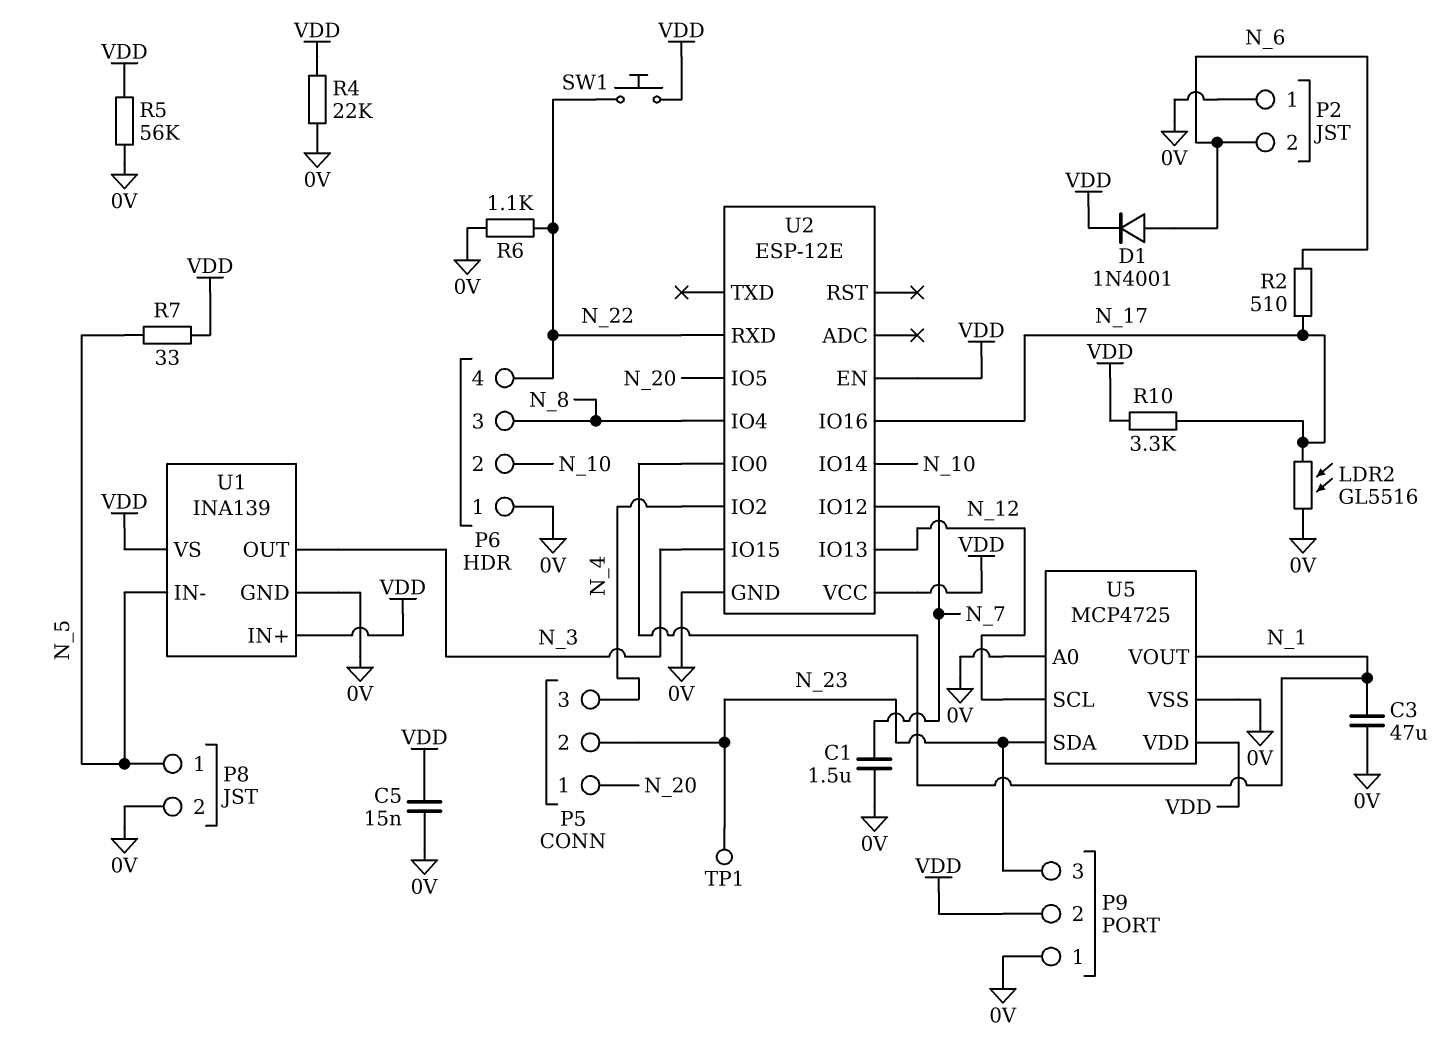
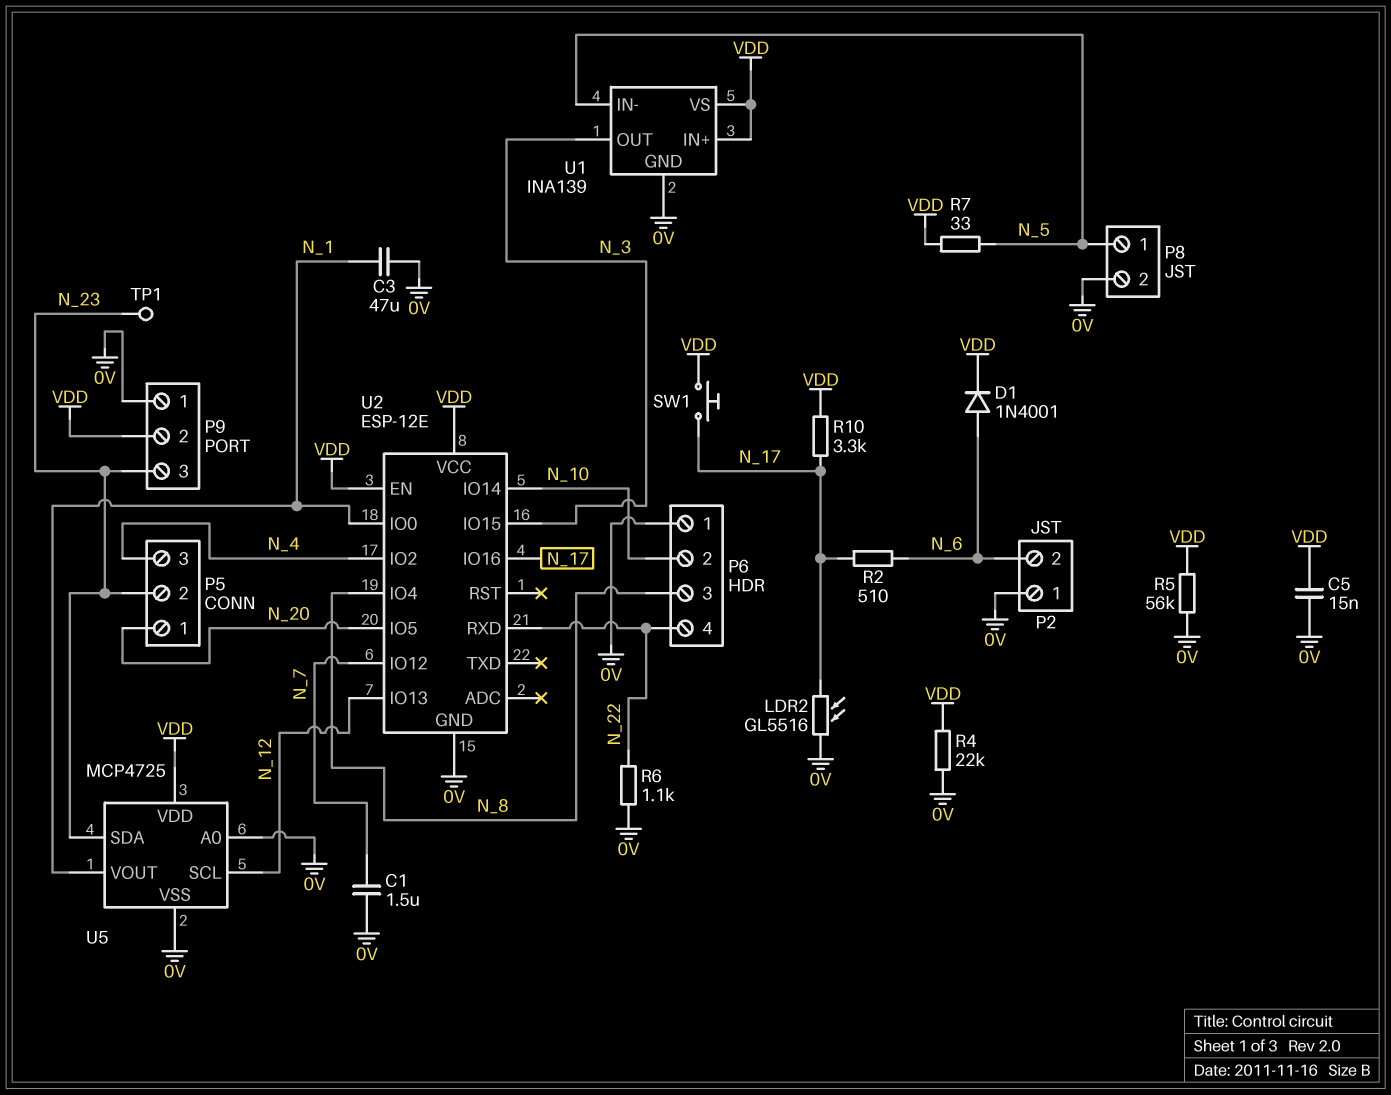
SW1: button (N_22, VDD) -> button (N_17, VDD)

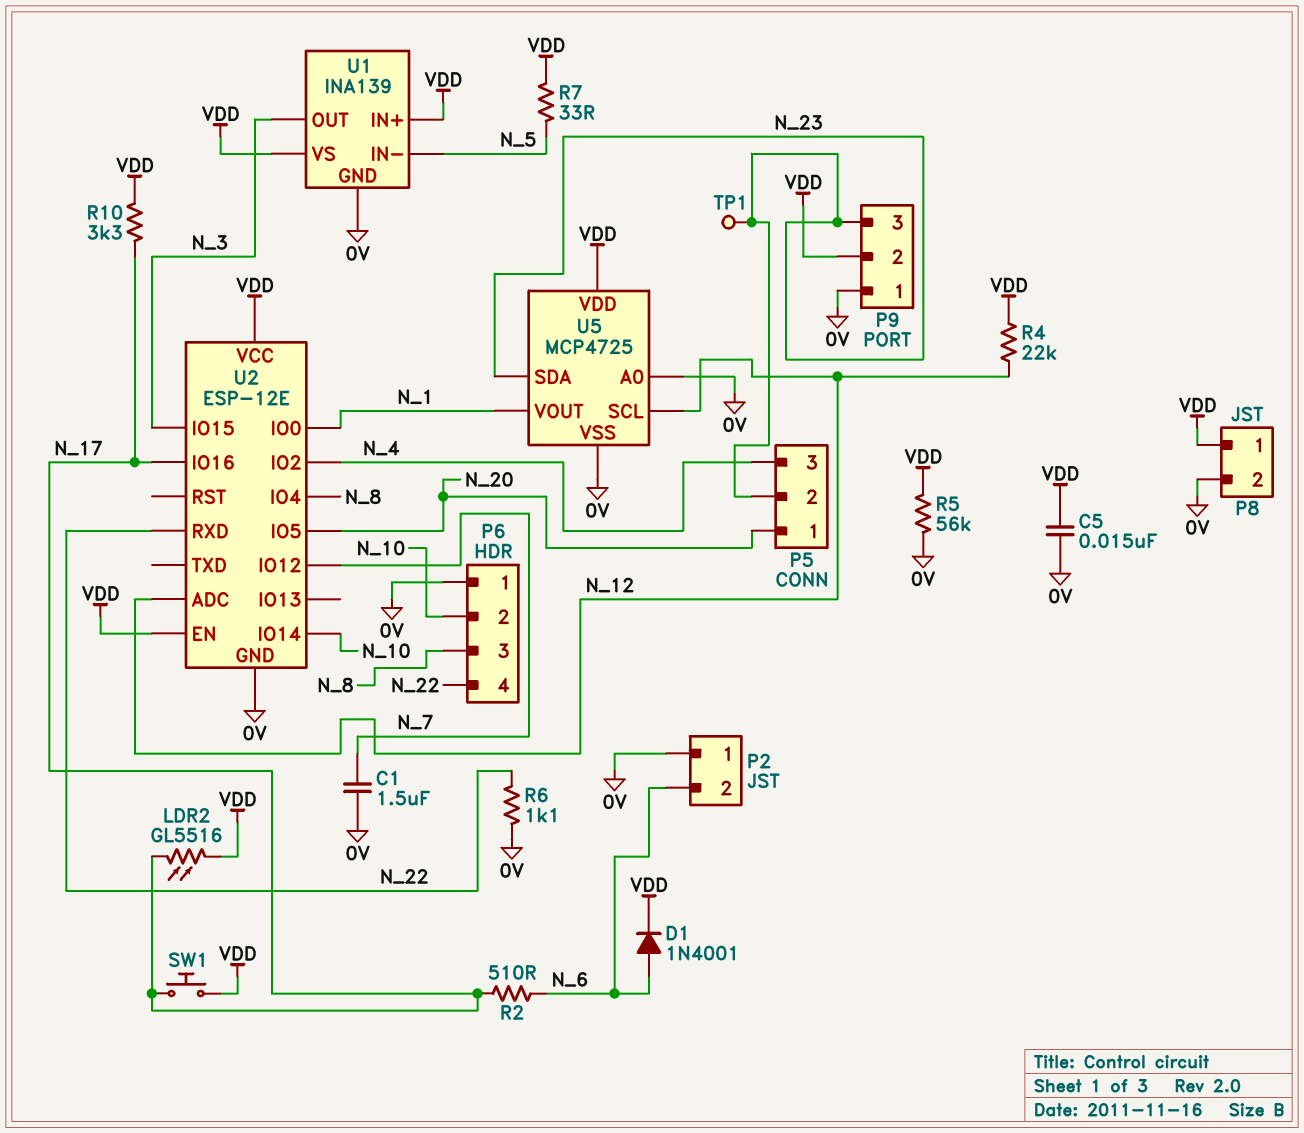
C3: 47uF (0V, N_1) -> none
LDR2: GL5516 (0V, N_17) -> GL5516 (N_17, VDD)
P8 pin 1: N_5 -> VDD
R4: 22k (0V, VDD) -> 22k (N_12, VDD)
U2 pin ADC: none -> N_12
U2 pin IO13: N_12 -> none

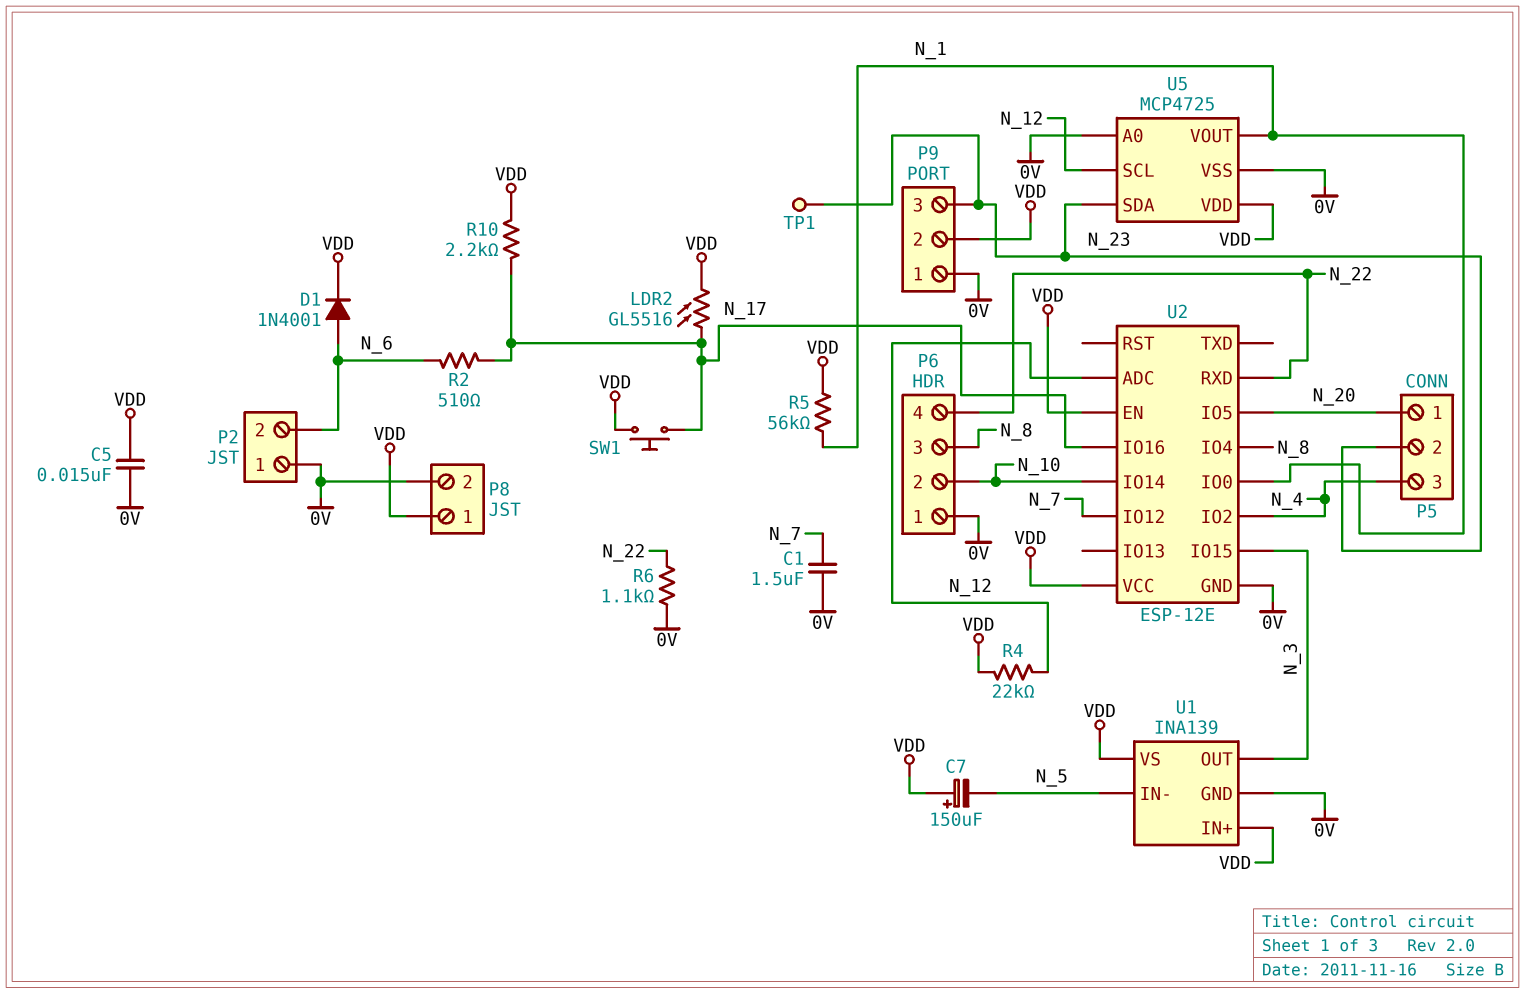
C7: none -> 150uF (plus VDD, minus N_5)
R5: 56k (0V, VDD) -> 56k (N_1, VDD)
R7: 33 (N_5, VDD) -> none
R10: 3.3k (N_17, VDD) -> 2.2k (N_17, VDD)

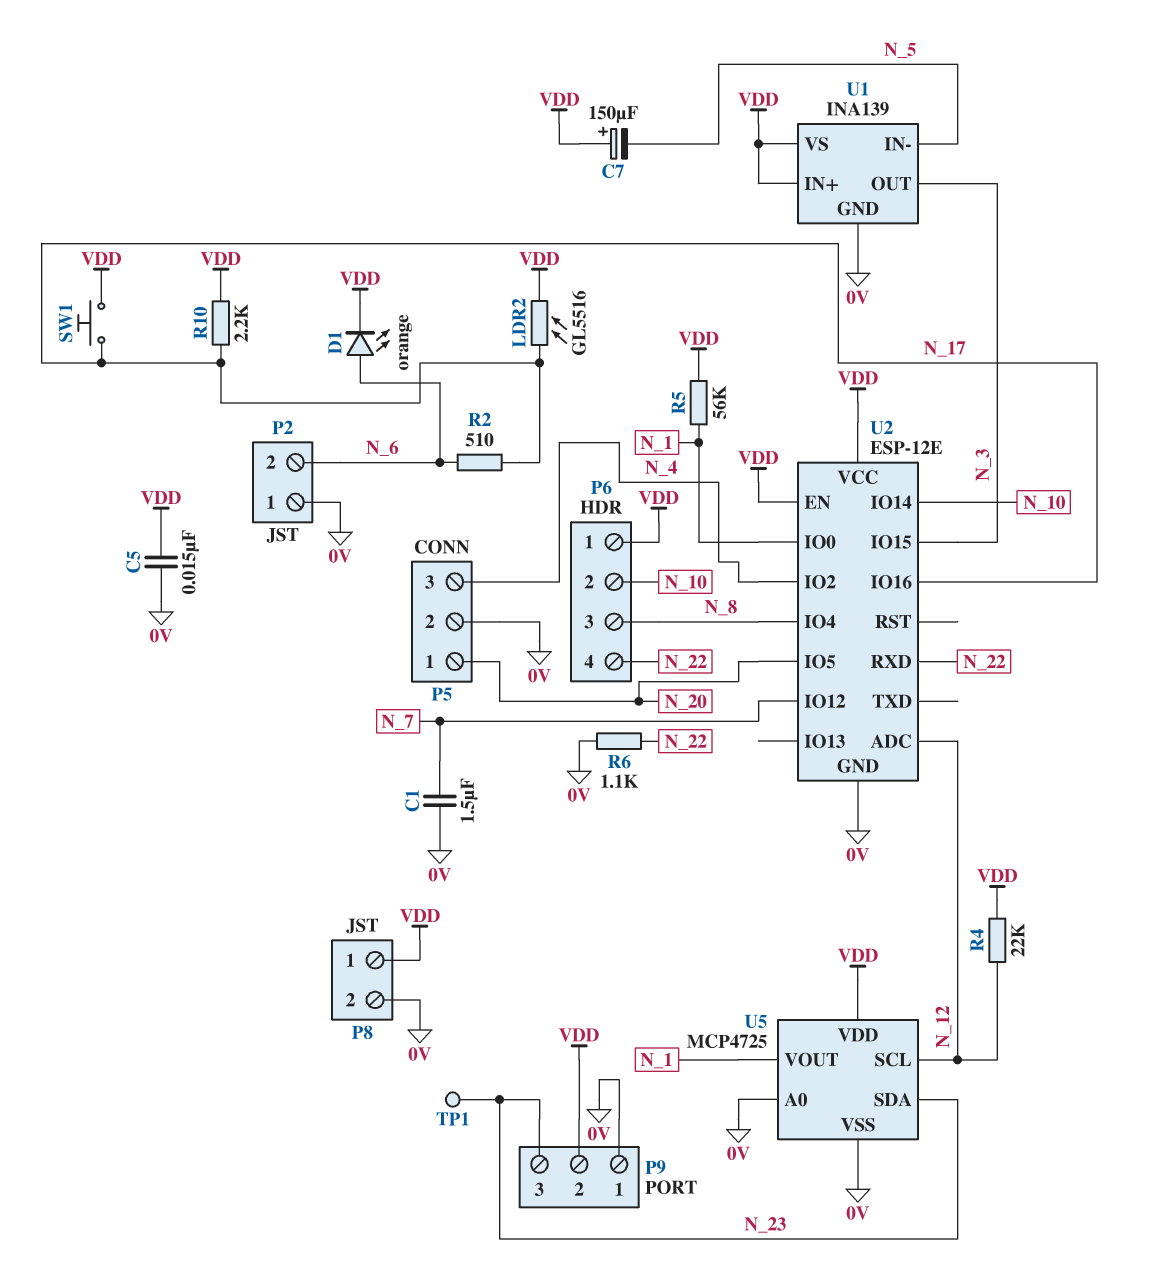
D1: diode 1N4001 (A N_6, K VDD) -> LED orange (A N_6, K VDD)
P5 pin 2: N_23 -> 0V
P6 pin 1: 0V -> VDD

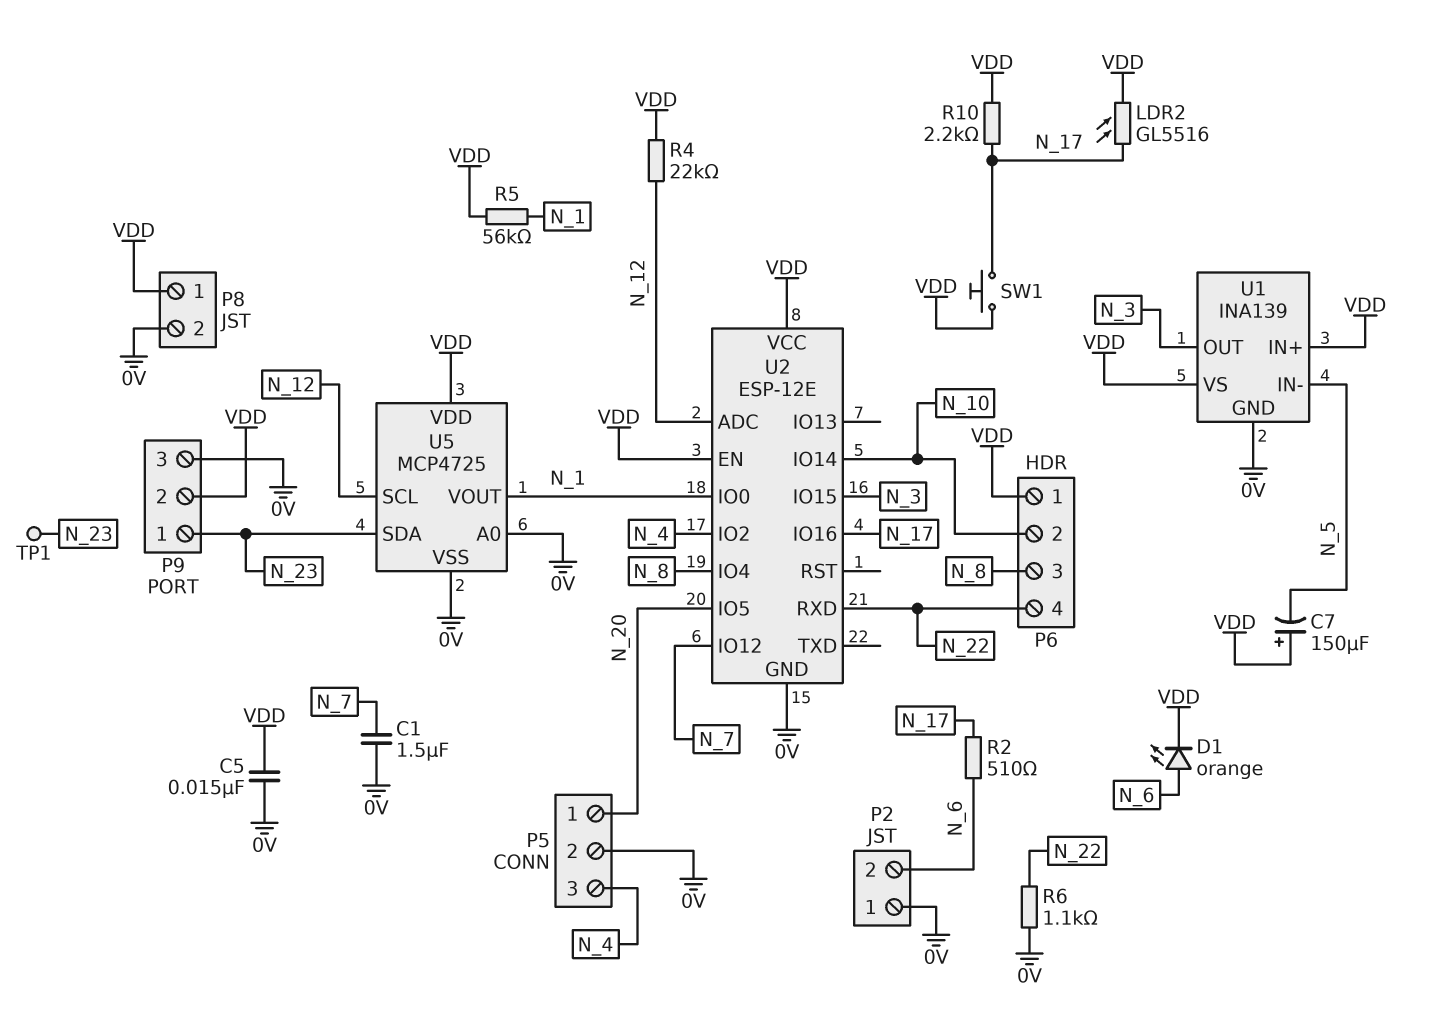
P9 pin 1: 0V -> N_23
P9 pin 3: N_23 -> 0V

